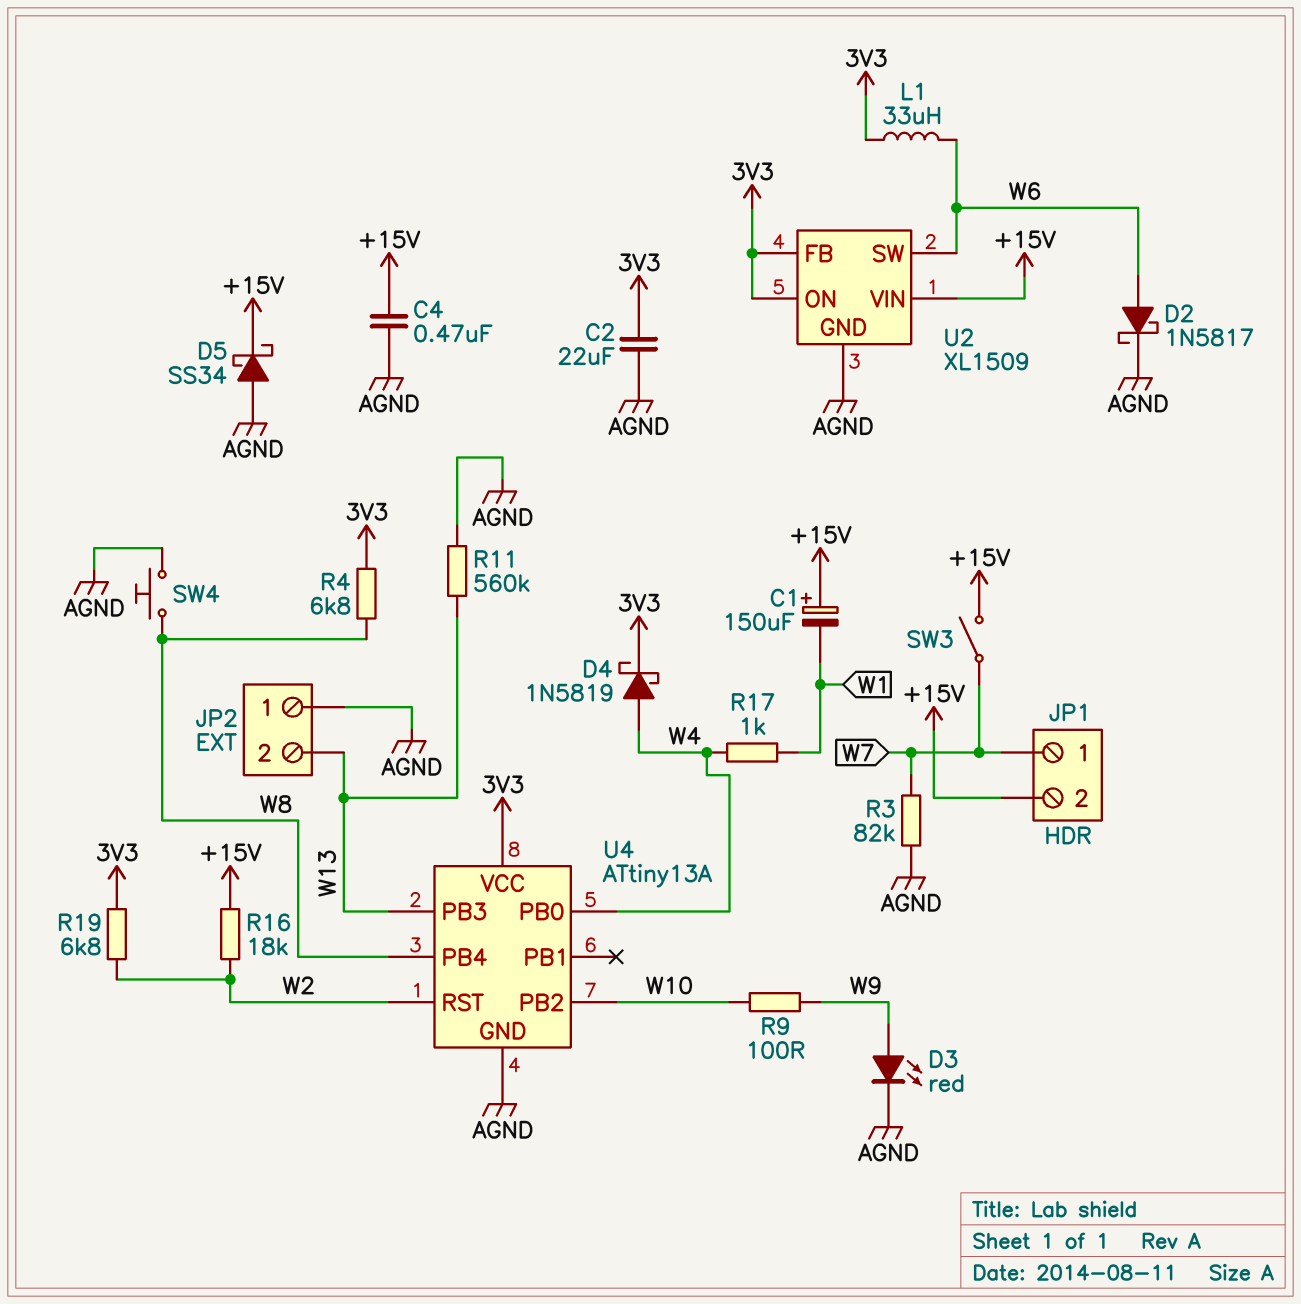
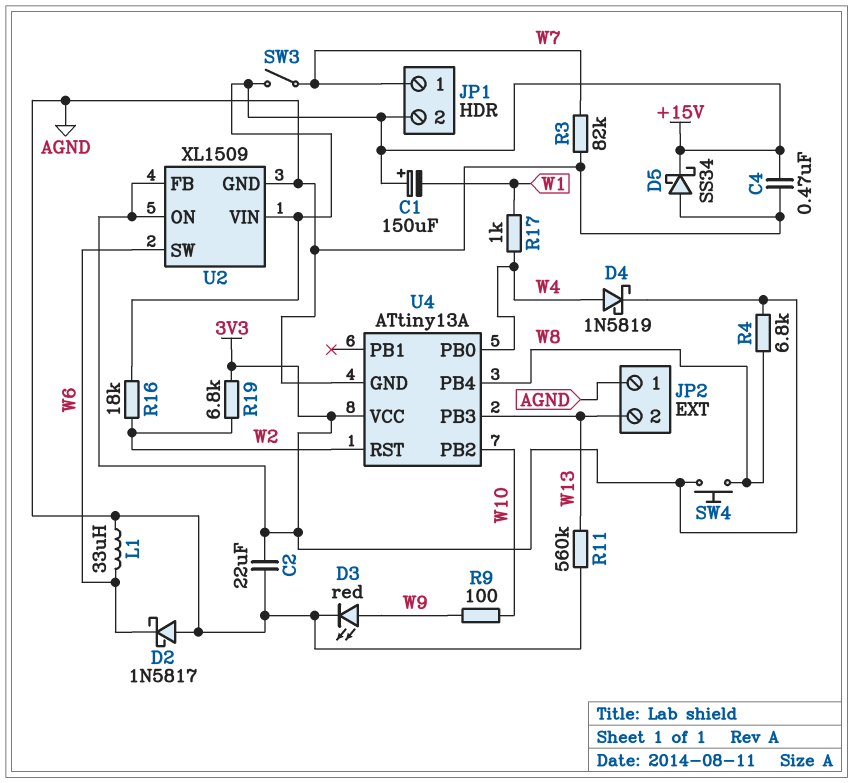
D2: schottky 1N5817 (A W6, K AGND) -> schottky 1N5817 (A AGND, K W6)
L1: 33uH (3V3, W6) -> 33uH (AGND, W6)
SW4: button (AGND, W8) -> button (3V3, W8)

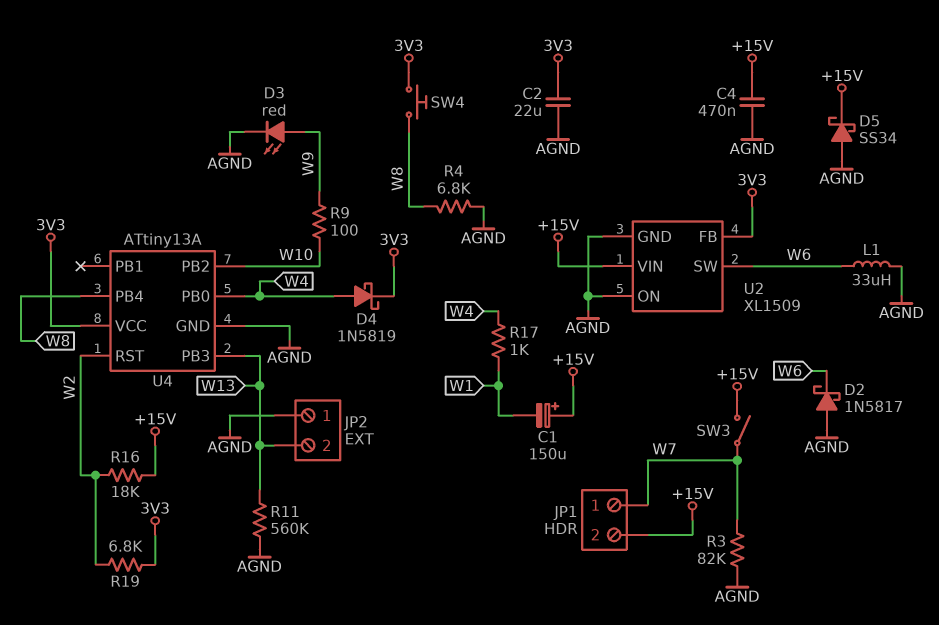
R4: 6.8k (3V3, W8) -> 6.8k (AGND, W8)
U2 pin ON: 3V3 -> AGND

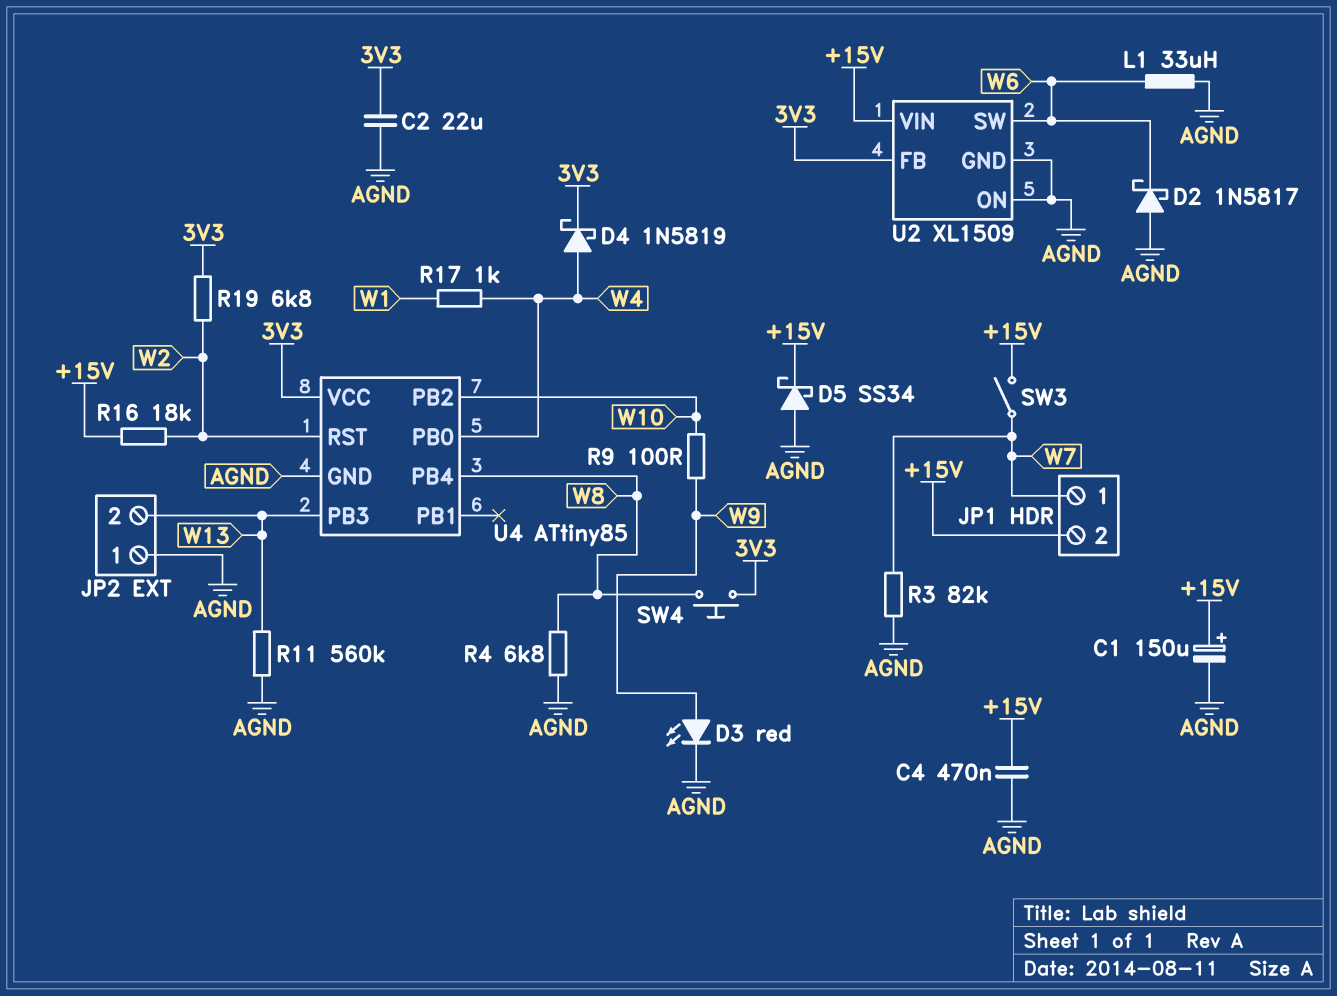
C1: 150uF (plus +15V, minus W1) -> 150uF (plus +15V, minus AGND)
U4: ATtiny13A -> ATtiny85

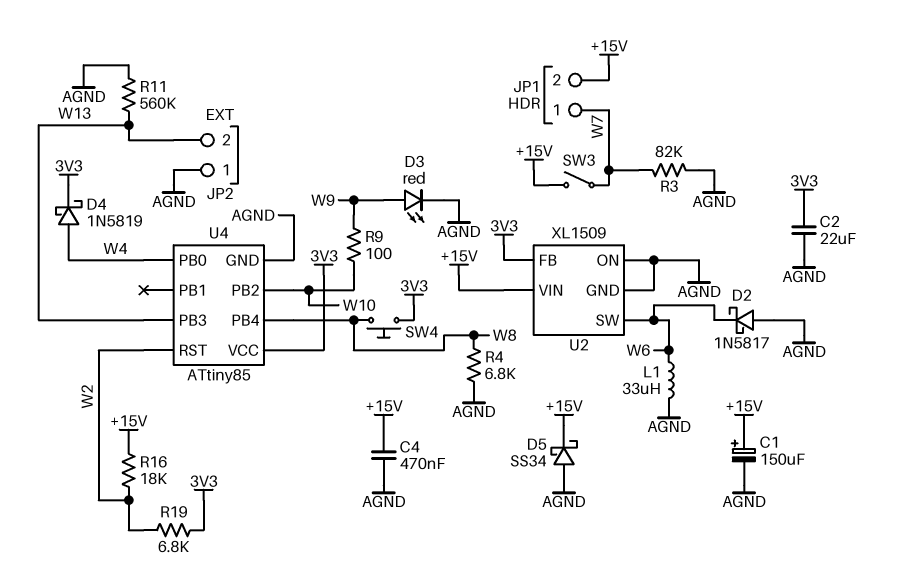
R17: 1k (W1, W4) -> none

